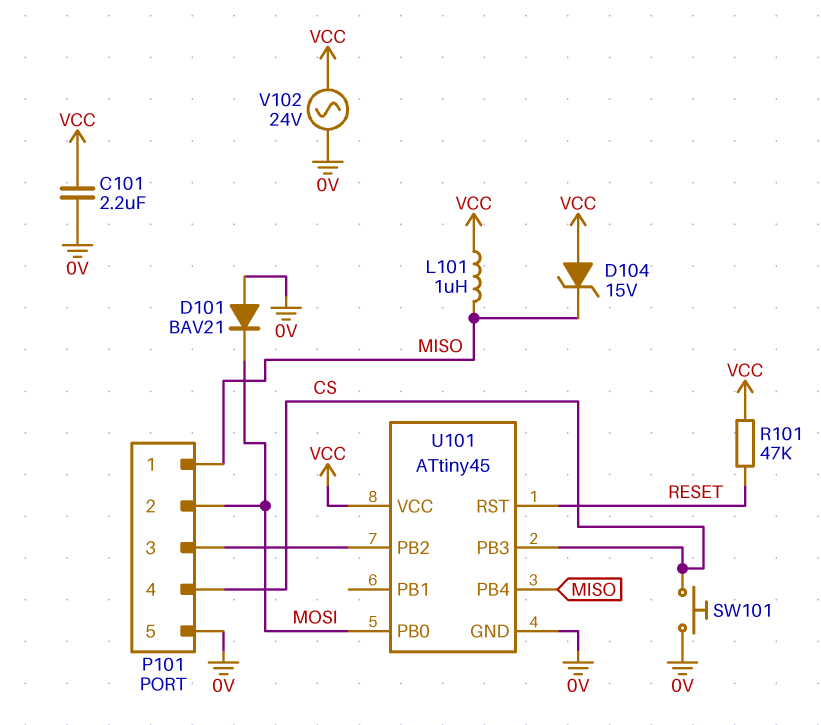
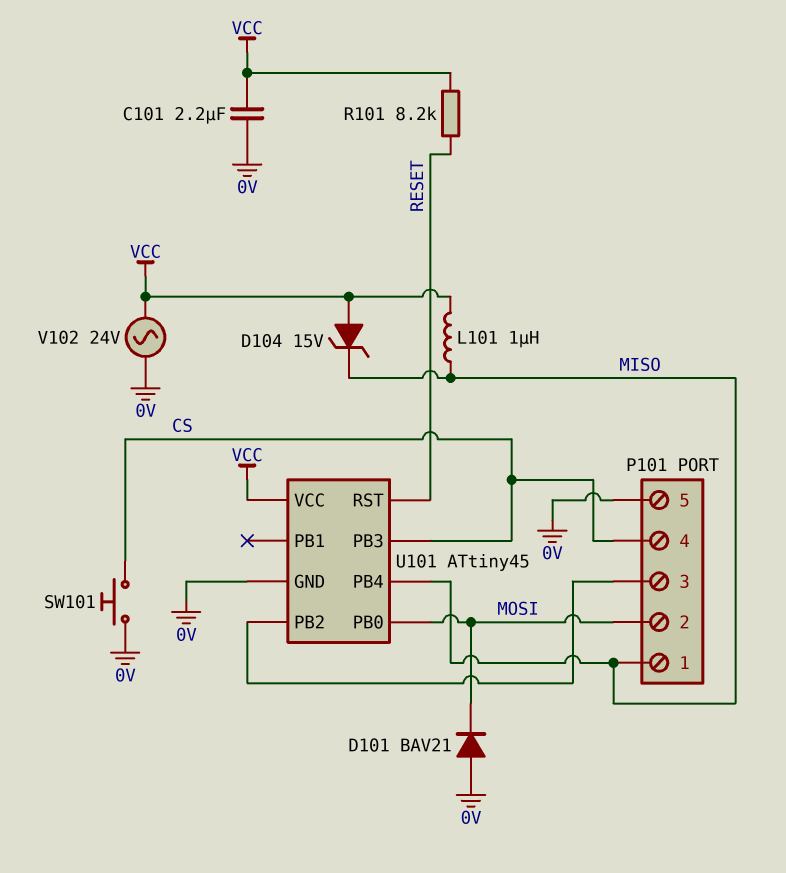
R101: 47k (RESET, VCC) -> 8.2k (RESET, VCC)

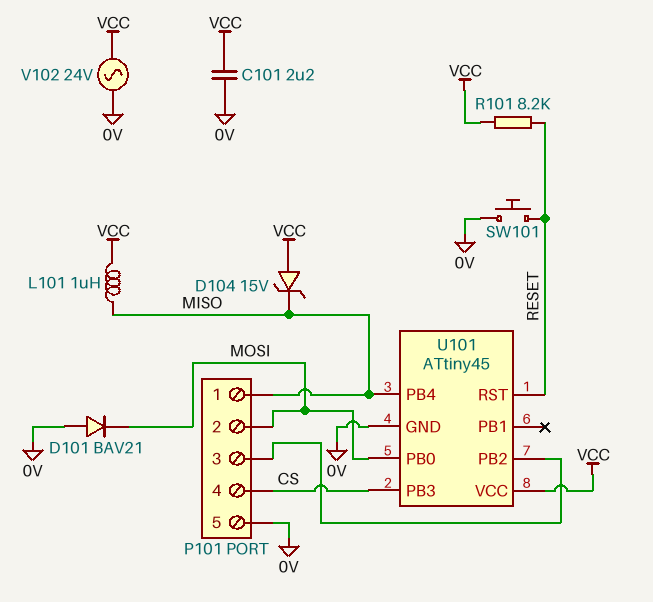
SW101: button (0V, CS) -> button (0V, RESET)

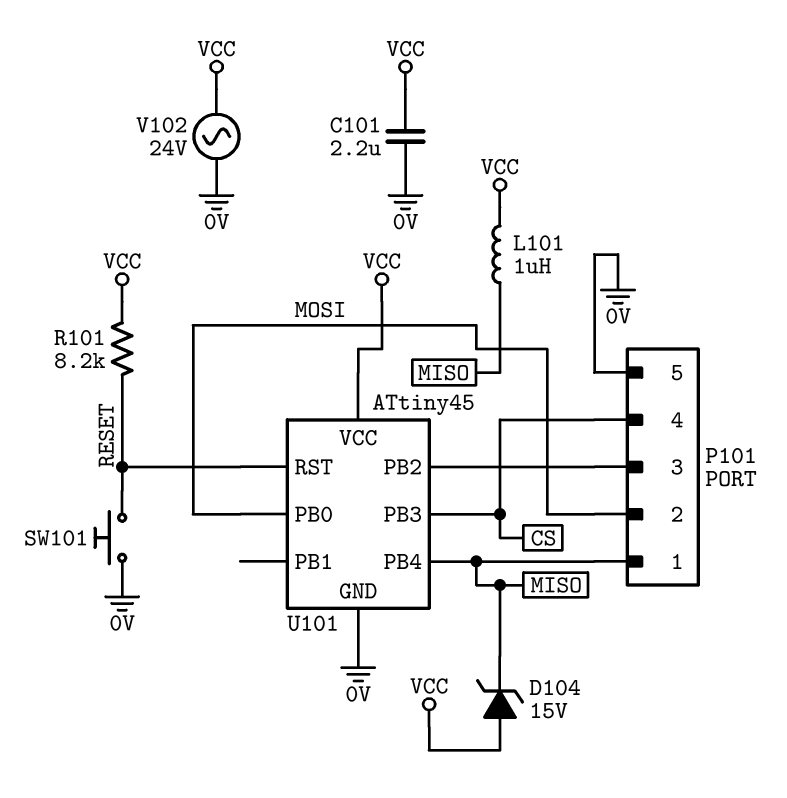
D101: diode BAV21 (A 0V, K MOSI) -> none

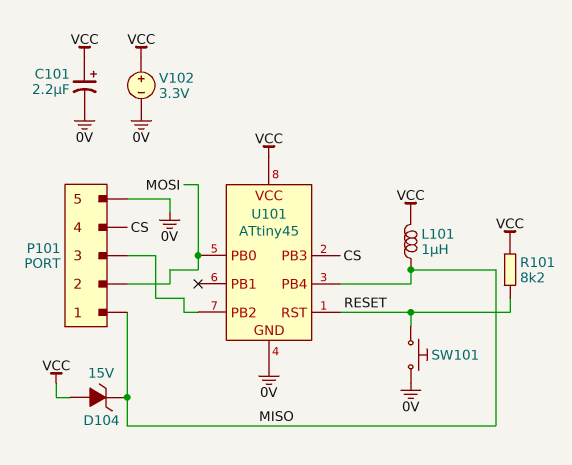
C101: 2.2uF (0V, VCC) -> 2.2uF (plus VCC, minus 0V)
V102: AC 24V (0V, VCC) -> 3.3V (plus VCC, minus 0V)

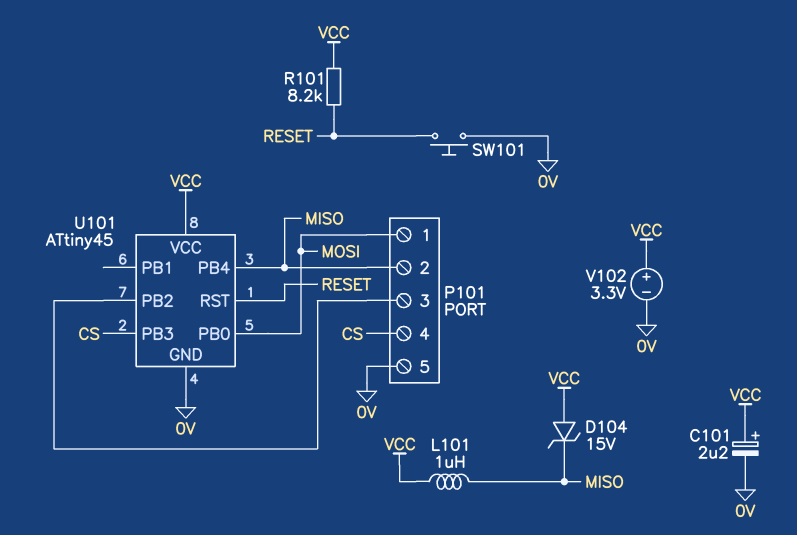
P101 pin 1: MISO -> MOSI
P101 pin 2: MOSI -> MISO

